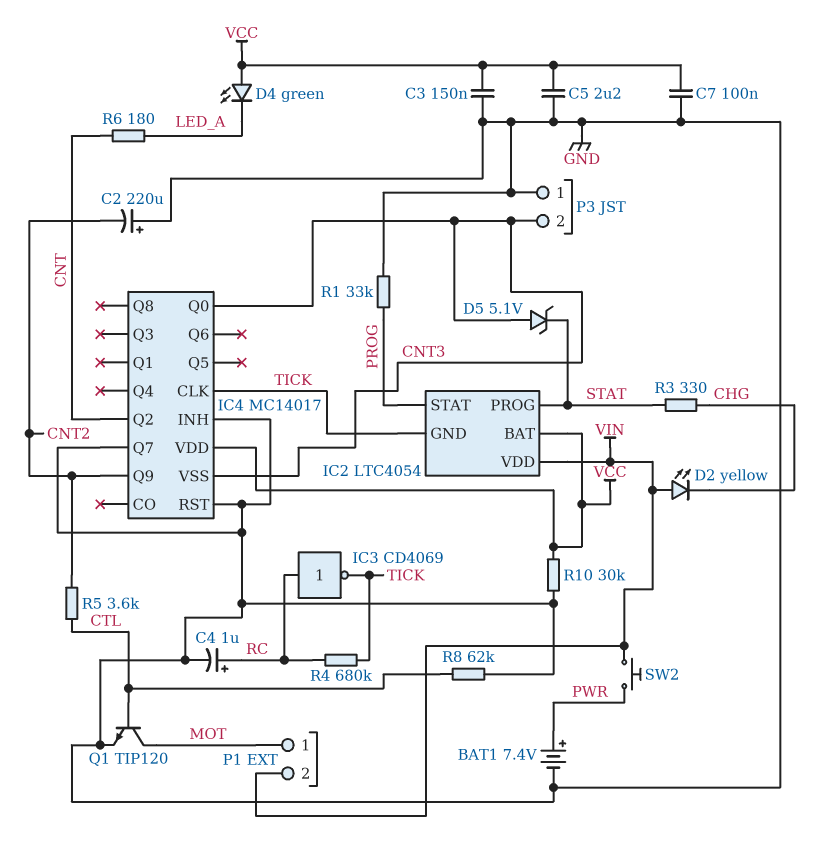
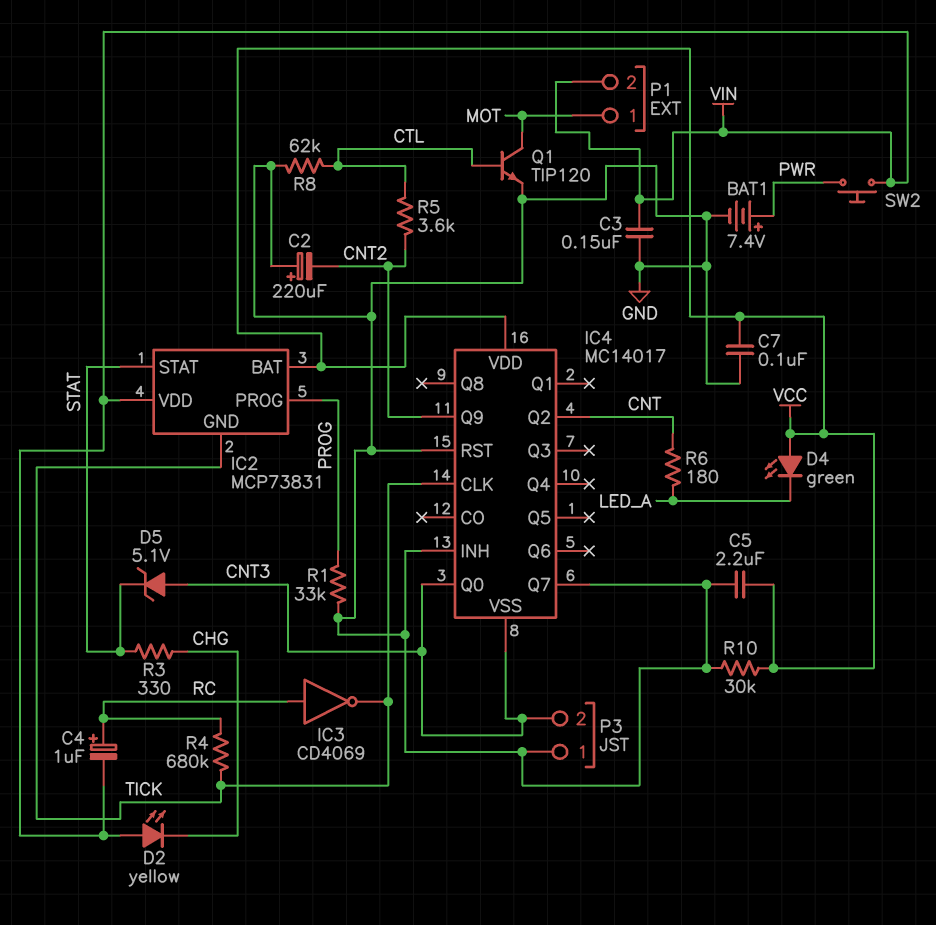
C3: 150nF (GND, VCC) -> 150nF (GND, VIN)
C4: 1uF (plus RC, minus GND) -> 1uF (plus RC, minus VIN)
IC2: LTC4054 -> MCP73831
IC2 pin PROG: STAT -> PROG
IC2 pin STAT: PROG -> STAT

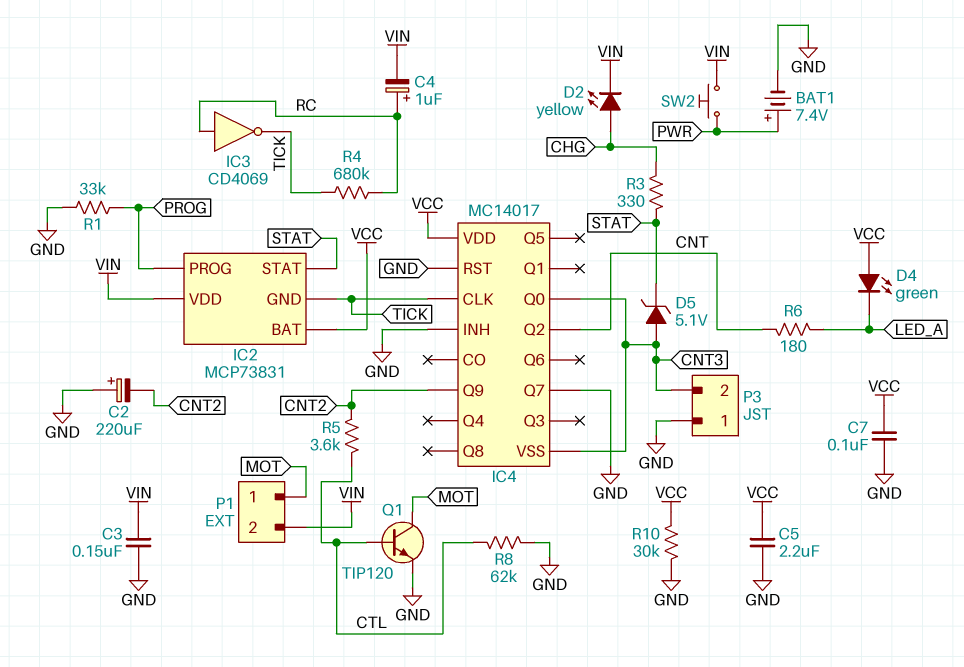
D2: LED yellow (A VIN, K CHG) -> LED yellow (A CHG, K VIN)

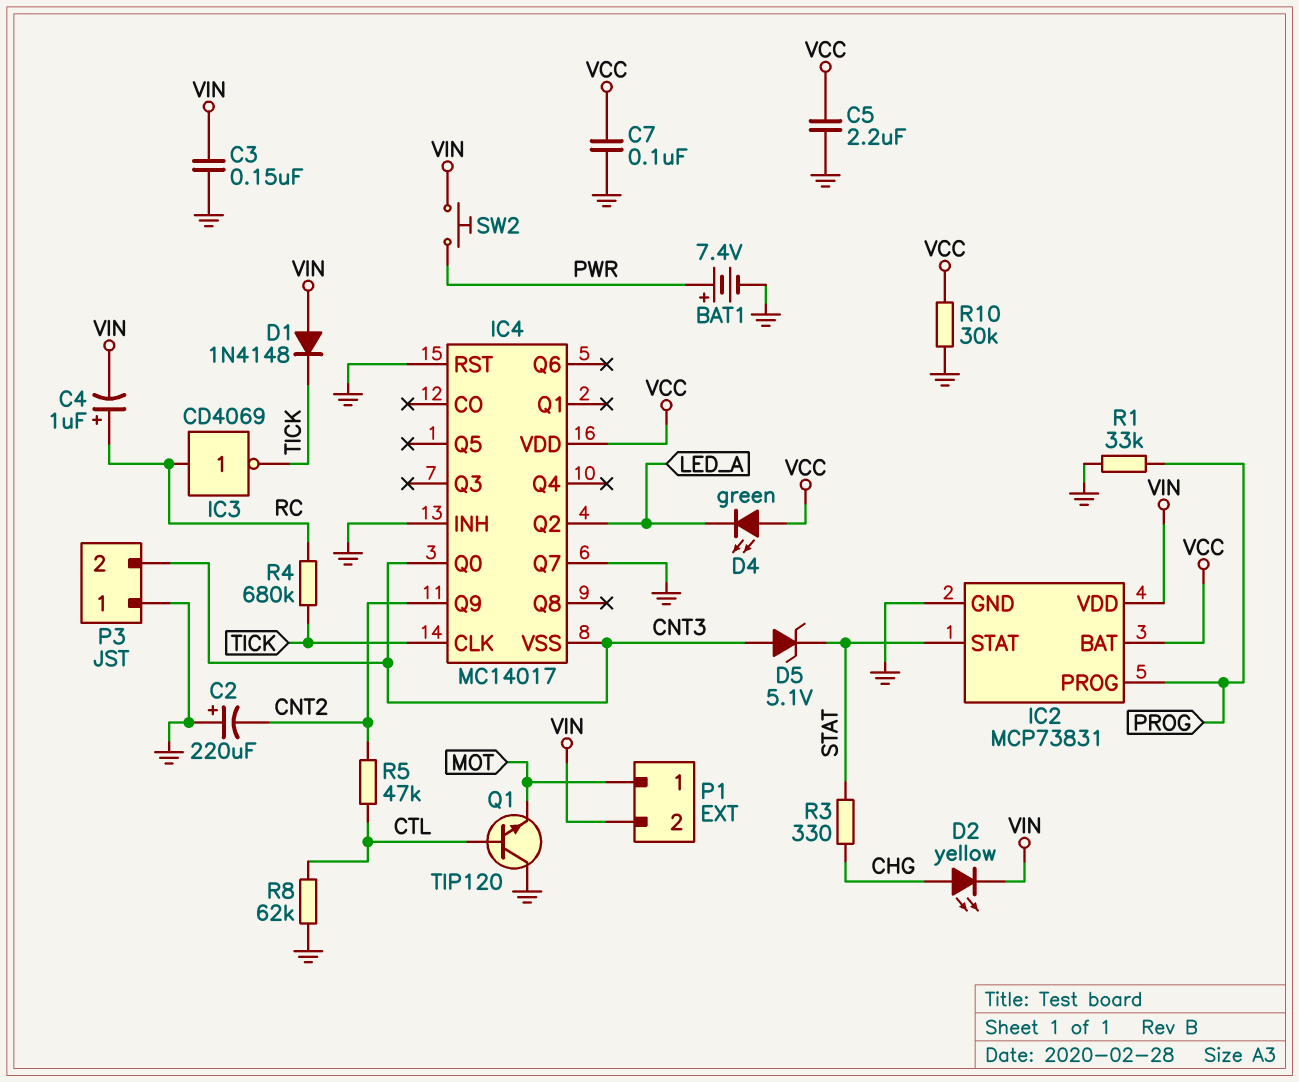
D1: none -> diode 1N4148 (A VIN, K TICK)
IC2 pin GND: TICK -> GND
IC4 pin Q2: CNT -> LED_A
Q1: NPN TIP120 (B CTL, C MOT, E GND) -> NPN TIP120 (B CTL, C GND, E MOT)
R5: 3.6k (CNT2, CTL) -> 47k (CNT2, CTL)
R6: 180 (CNT, LED_A) -> none

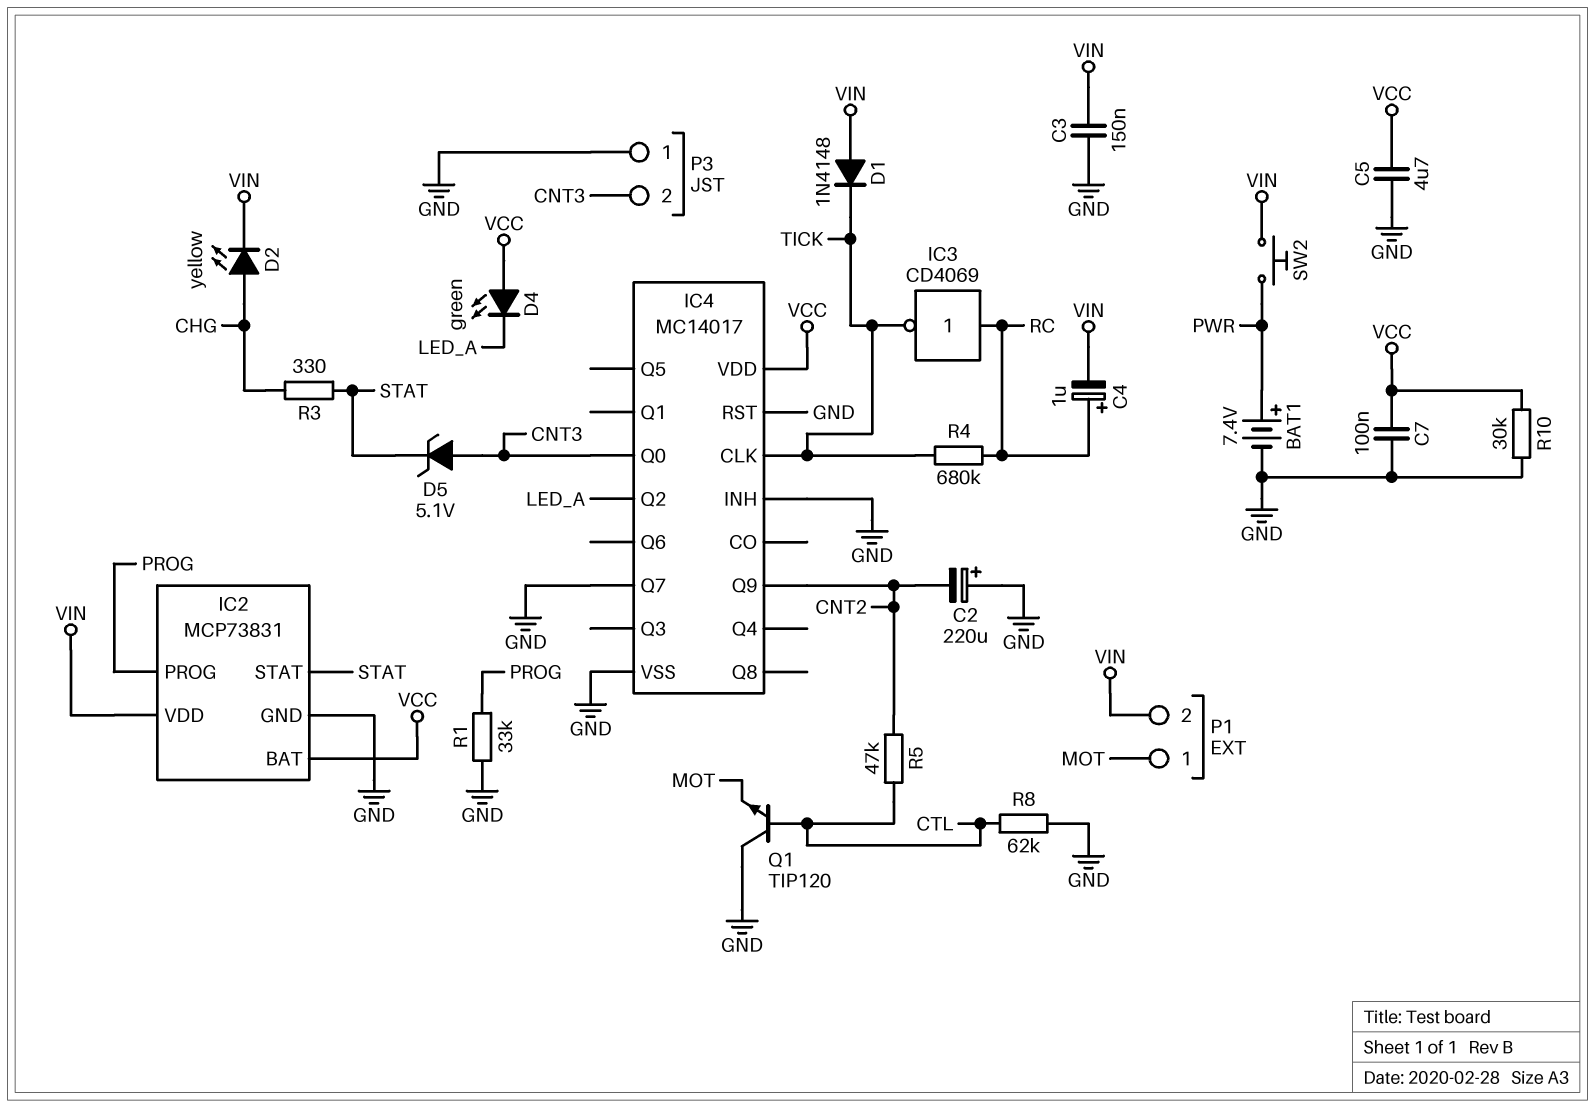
C5: 2.2uF (GND, VCC) -> 4.7uF (GND, VCC)
IC4 pin VSS: CNT3 -> GND

